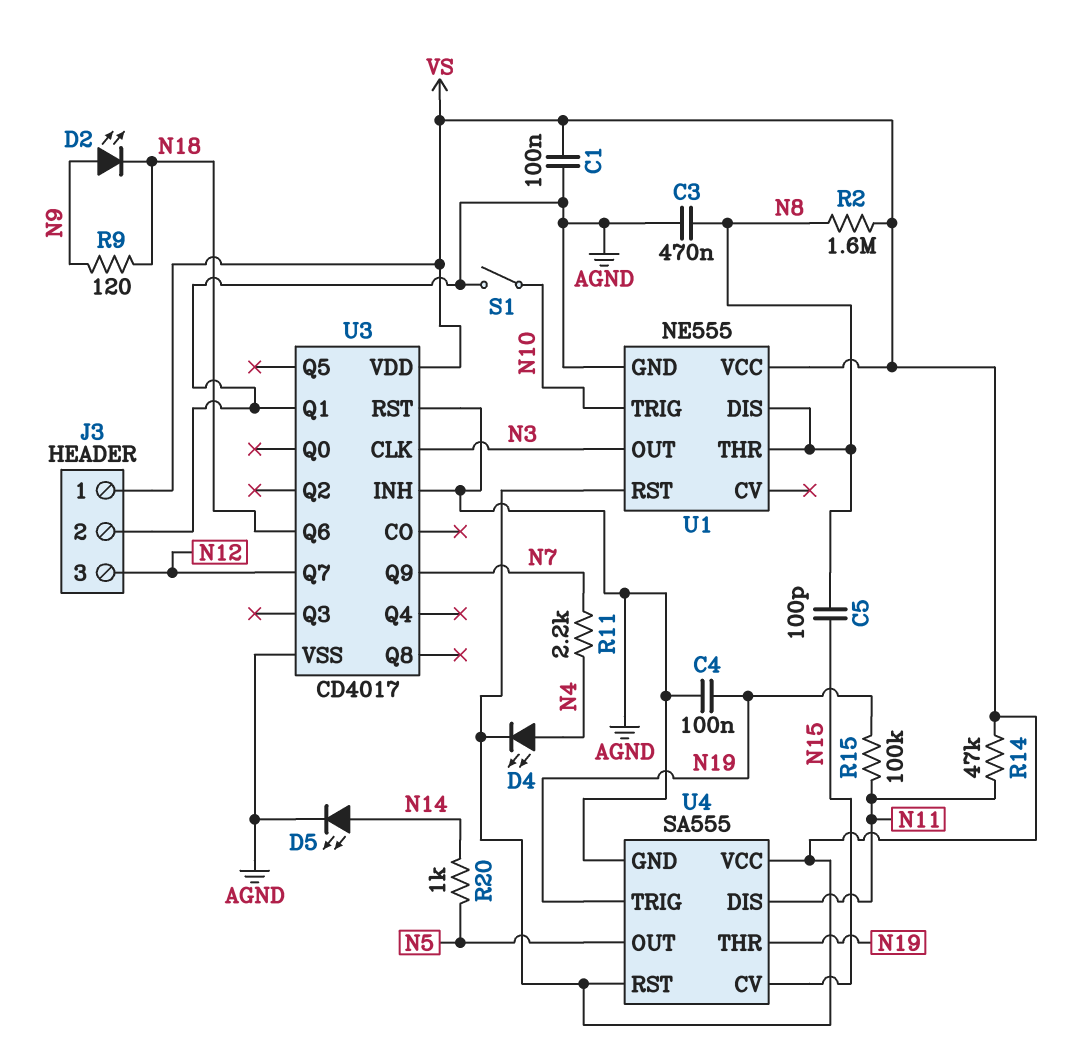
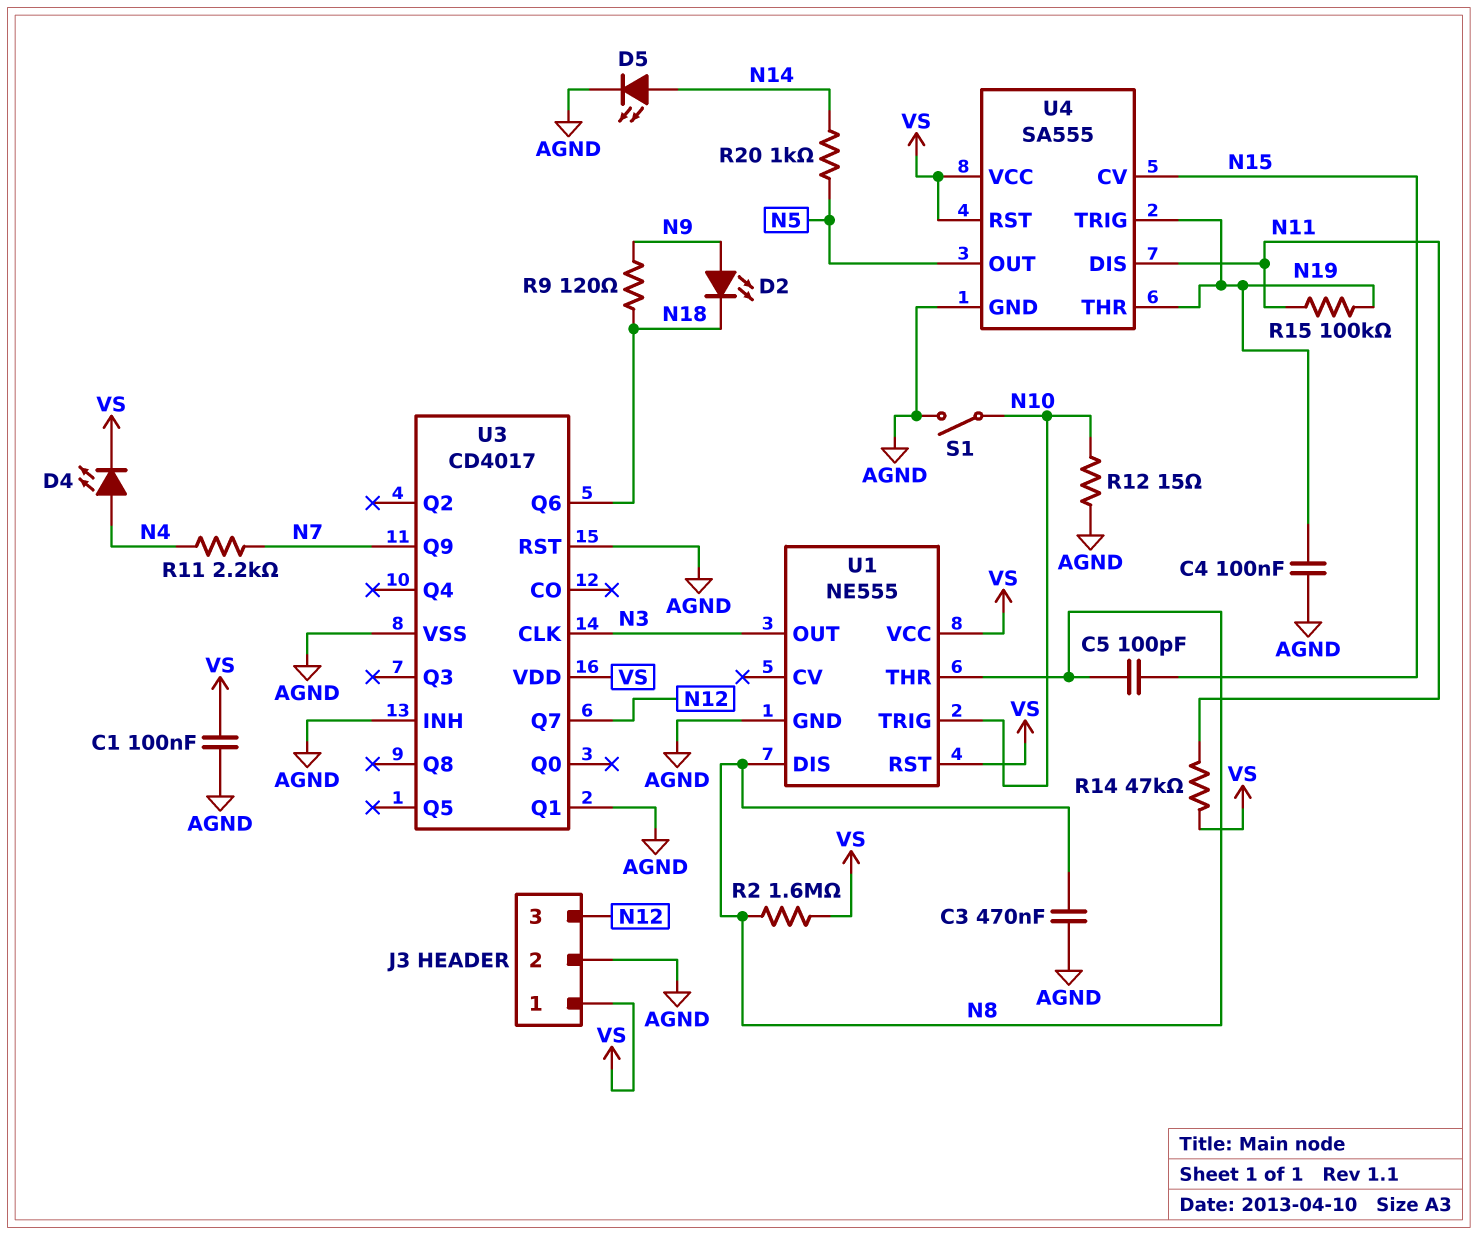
R12: none -> 15 (AGND, N10)

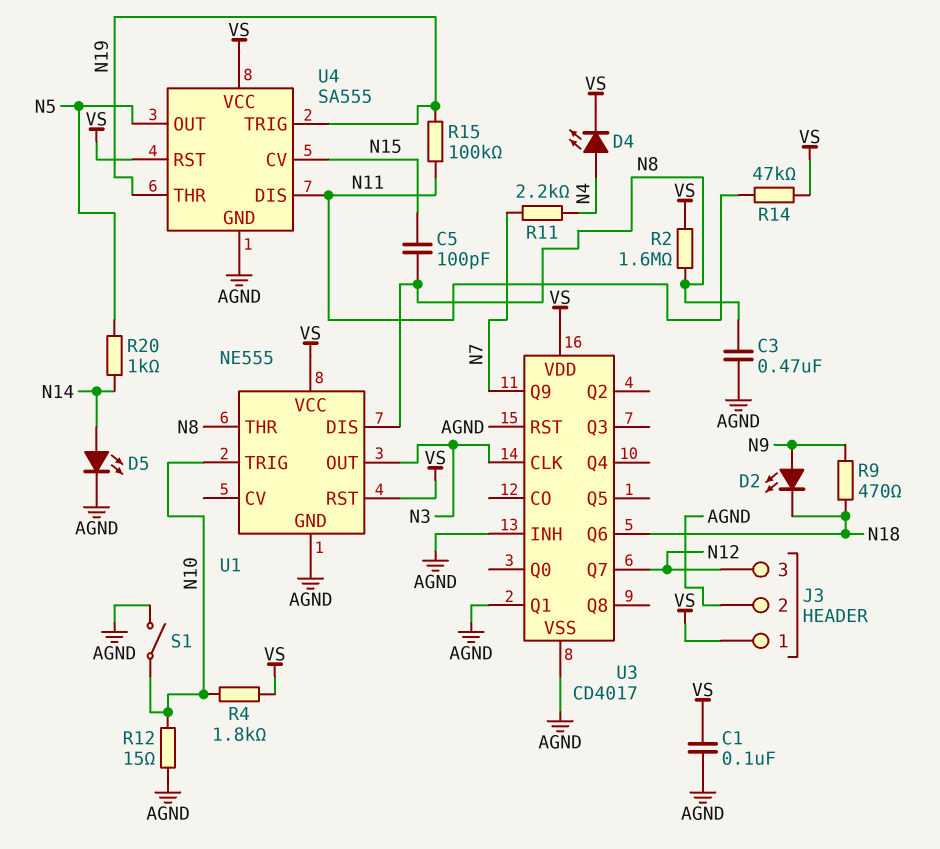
C4: 100nF (AGND, N19) -> none
R4: none -> 1.8k (N10, VS)
R9: 120 (N9, N18) -> 470 (N9, N18)

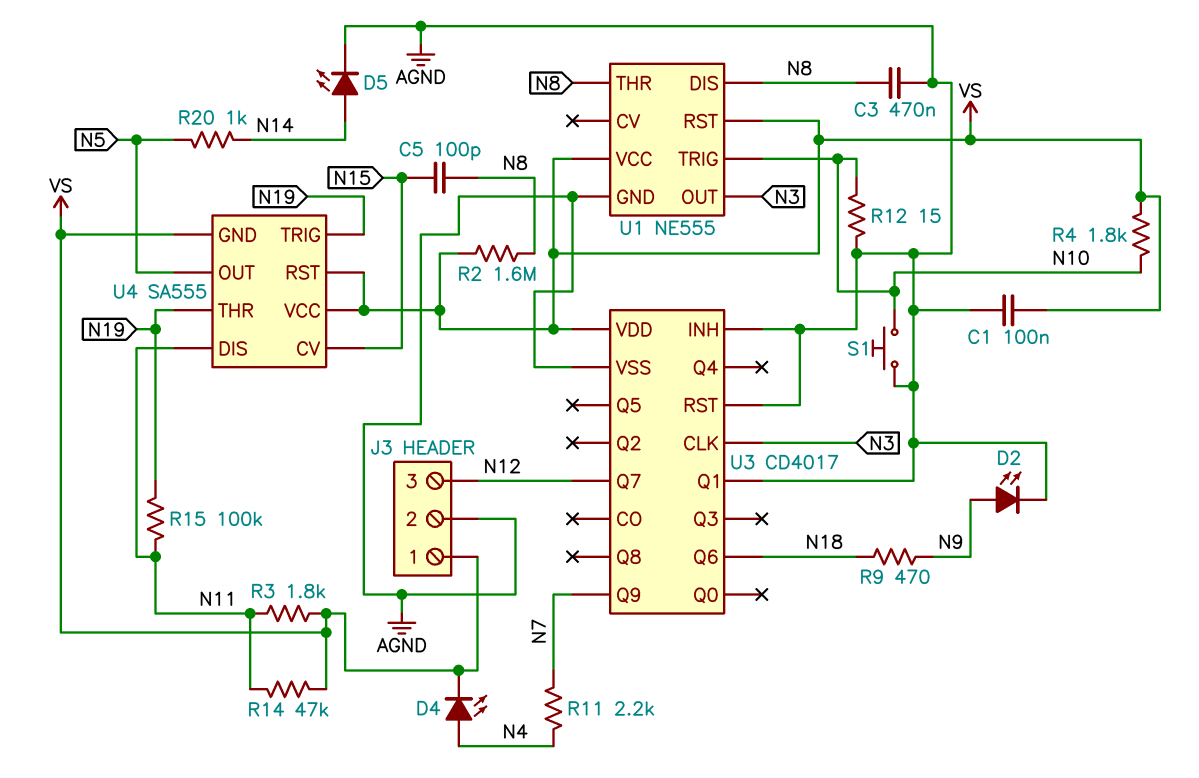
D2: LED (A N9, K N18) -> LED (A N9, K AGND)
R3: none -> 1.8k (N11, VS)
S1: switch (AGND, N10) -> button (AGND, N10)
U4 pin GND: AGND -> VS

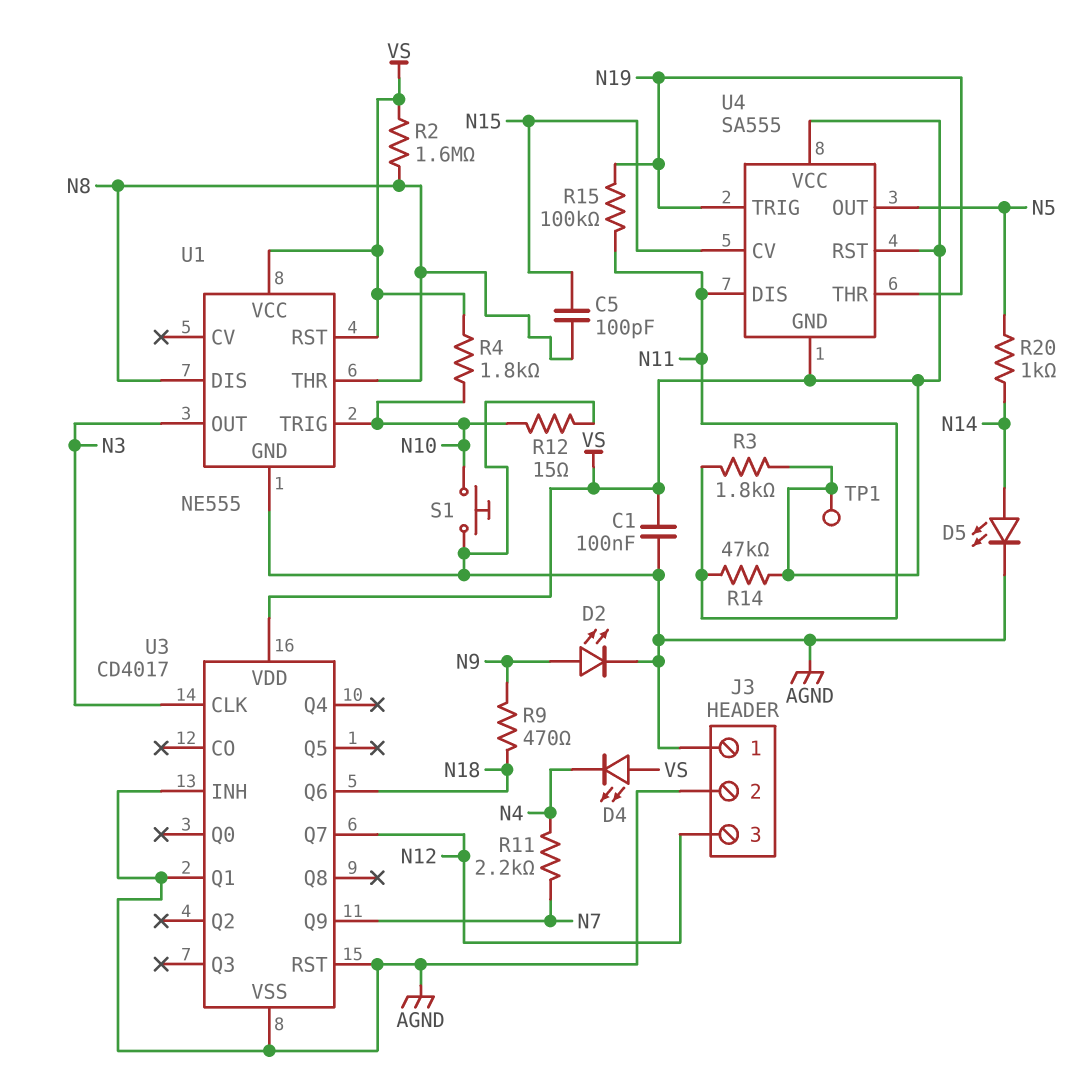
C3: 470nF (AGND, N8) -> none
D4: LED (A N4, K VS) -> LED (A VS, K N4)
J3 pin 1: VS -> AGND
TP1: none -> test point (VS)

